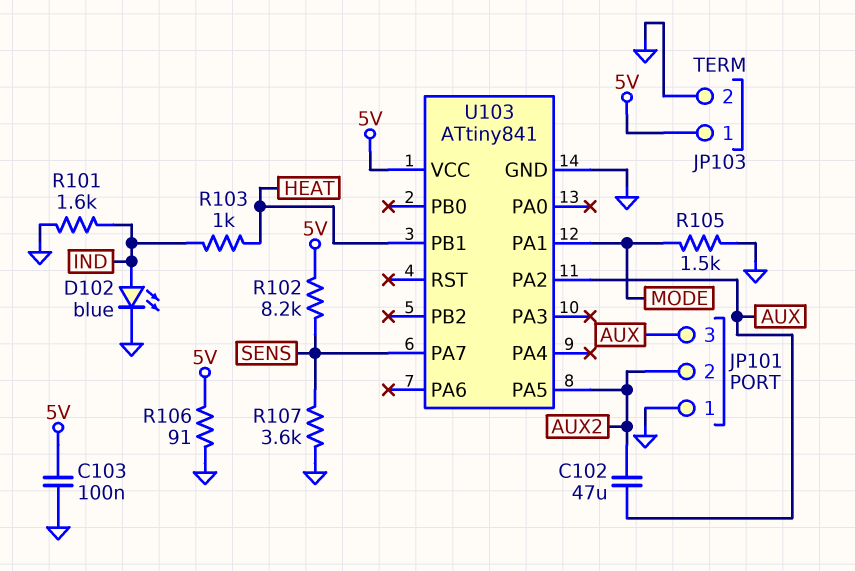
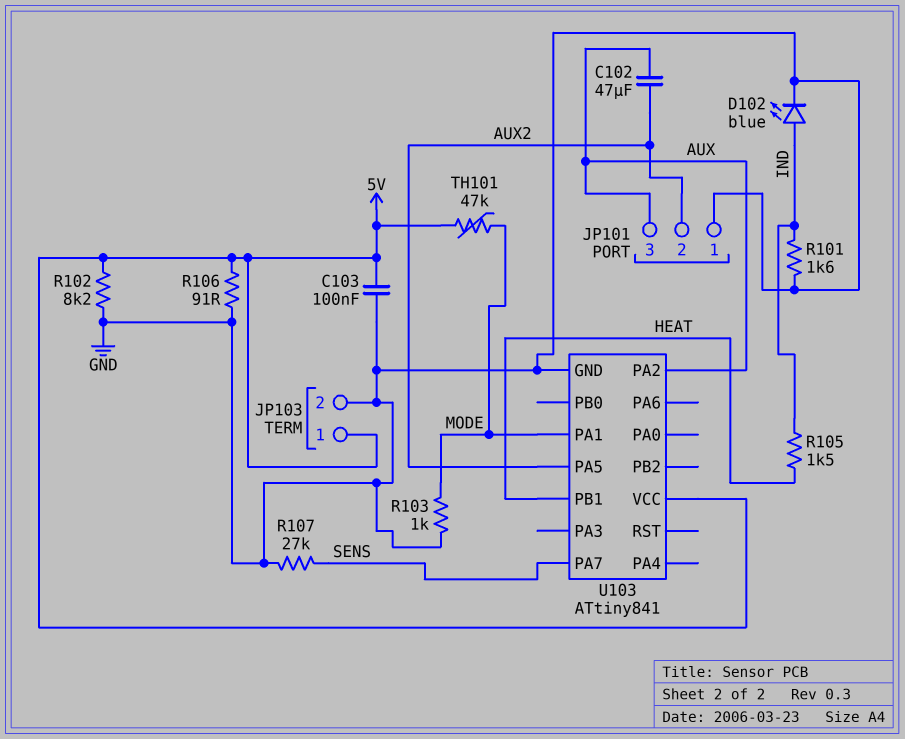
R102: 8.2k (5V, SENS) -> 8.2k (5V, GND)
R103: 1k (HEAT, IND) -> 1k (GND, MODE)
R105: 1.5k (GND, MODE) -> 1.5k (HEAT, IND)
R107: 3.6k (GND, SENS) -> 27k (GND, SENS)
TH101: none -> 47k (5V, MODE)

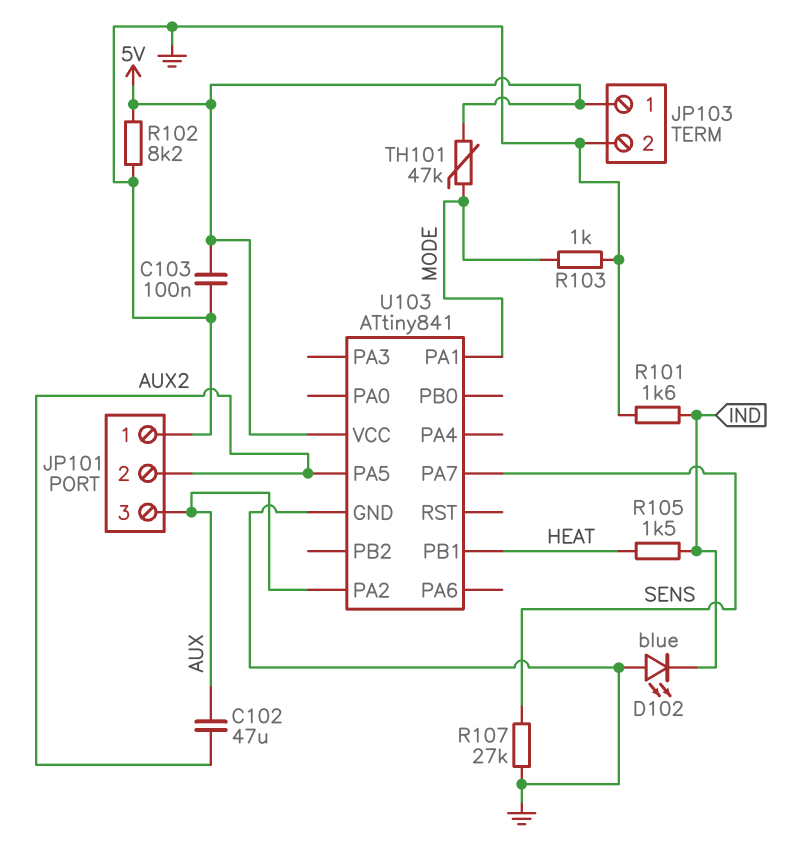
D102: LED blue (A IND, K GND) -> LED blue (A GND, K IND)
R106: 91 (5V, GND) -> none

